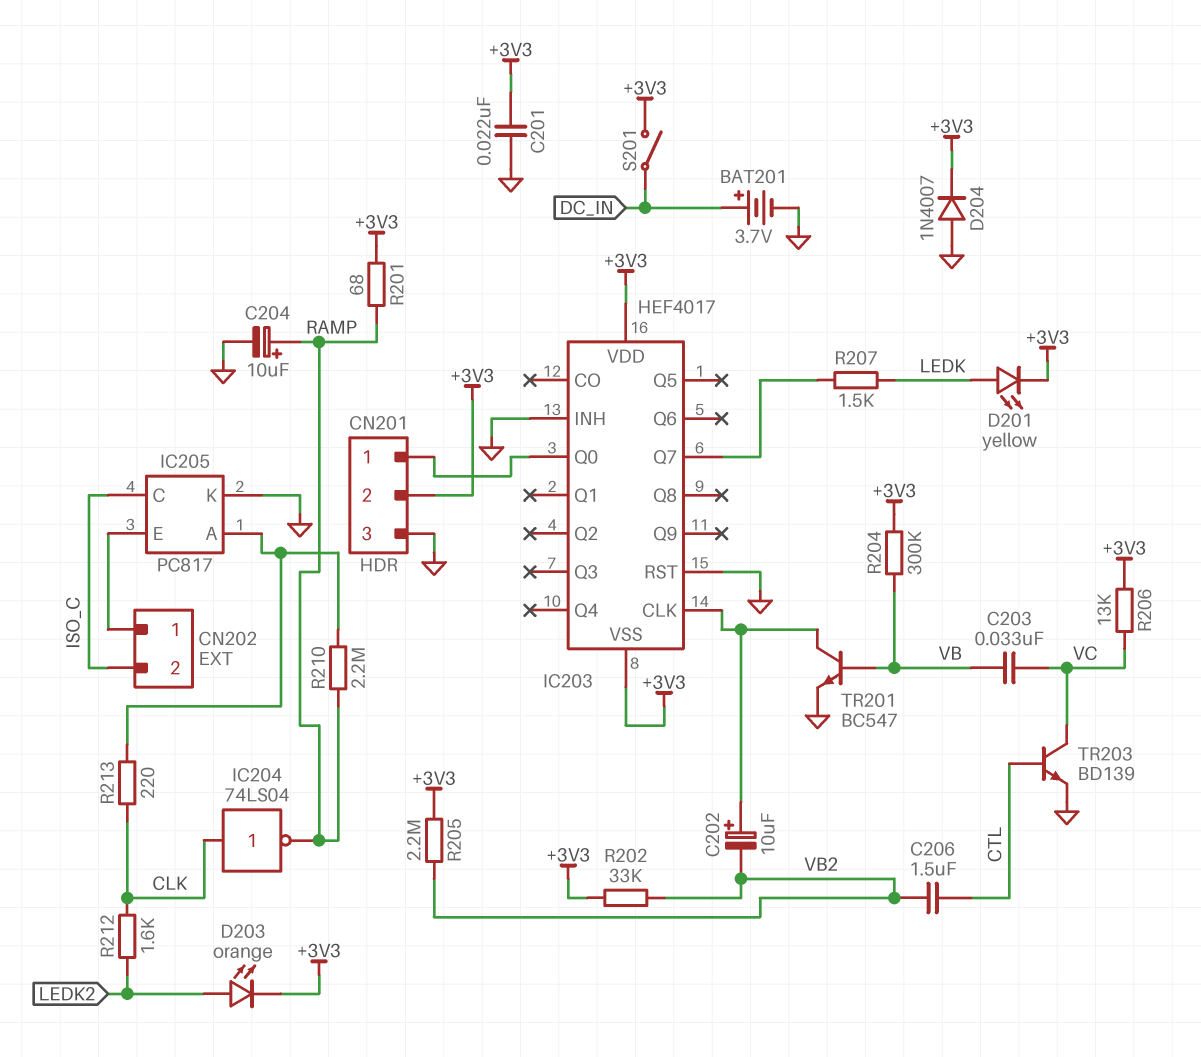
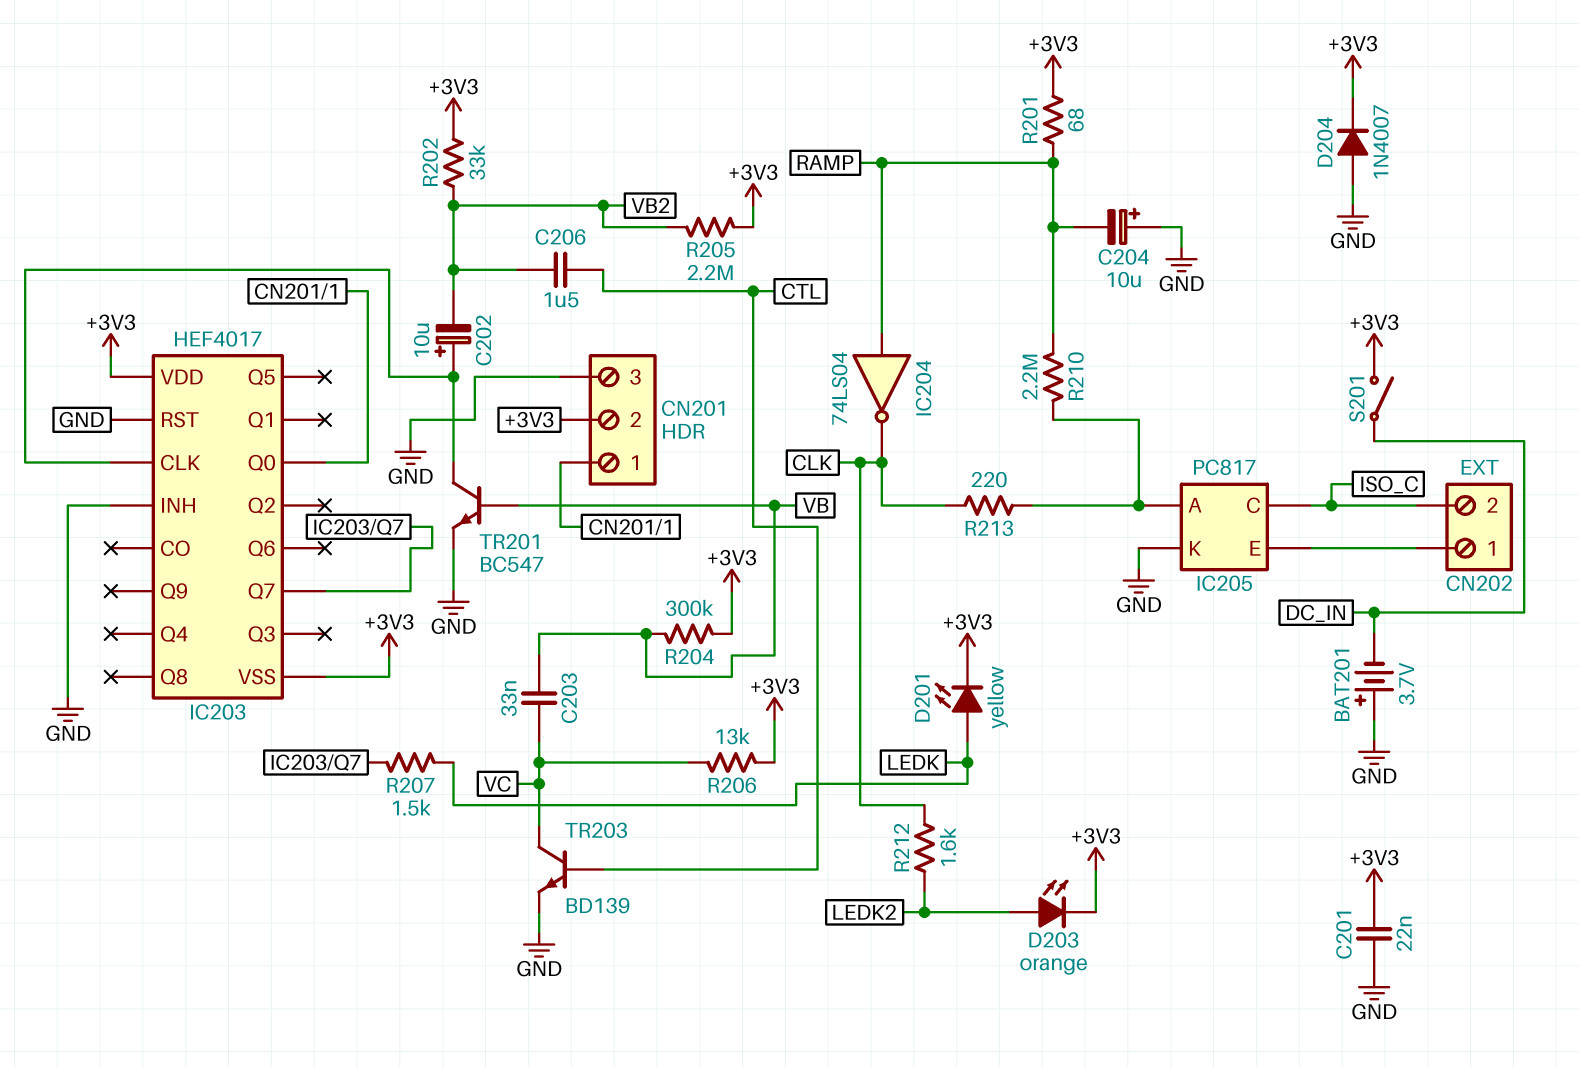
BAT201: 3.7V (plus DC_IN, minus GND) -> 3.7V (plus GND, minus DC_IN)
C204: 10uF (plus RAMP, minus GND) -> 10uF (plus GND, minus RAMP)
IC204: NOT 74LS04 (in CLK, out RAMP) -> NOT 74LS04 (in RAMP, out CLK)

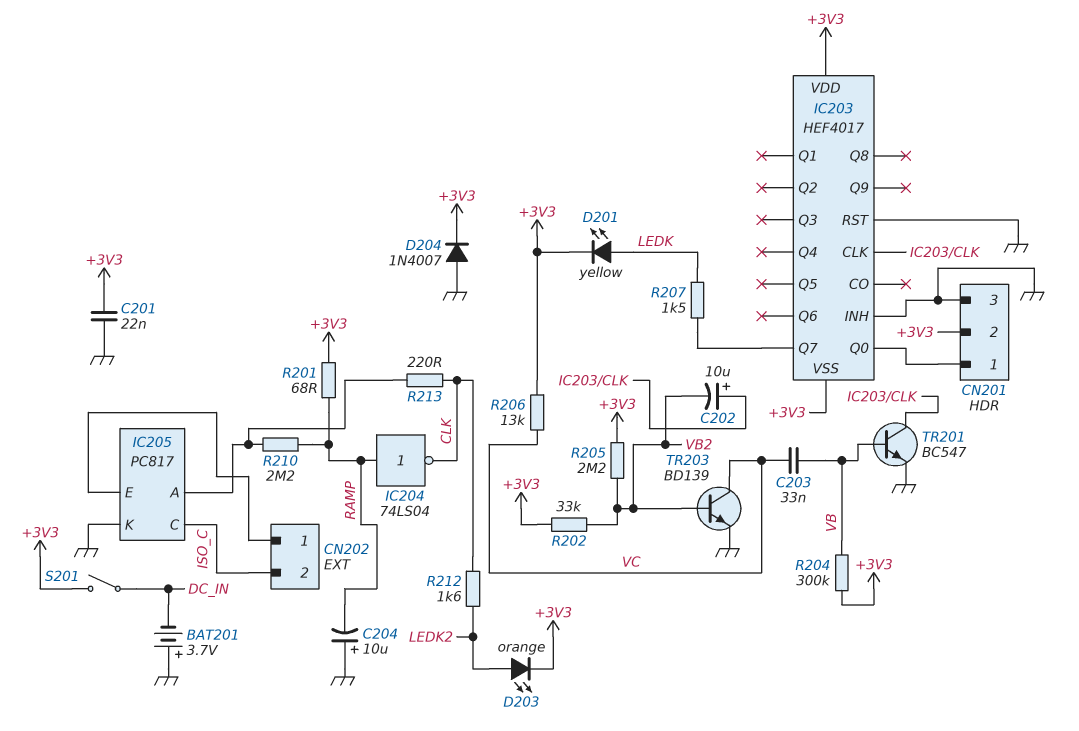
C206: 1.5uF (CTL, VB2) -> none
TR203: NPN BD139 (B CTL, C VC, E GND) -> NPN BD139 (B VB2, C VC, E GND)

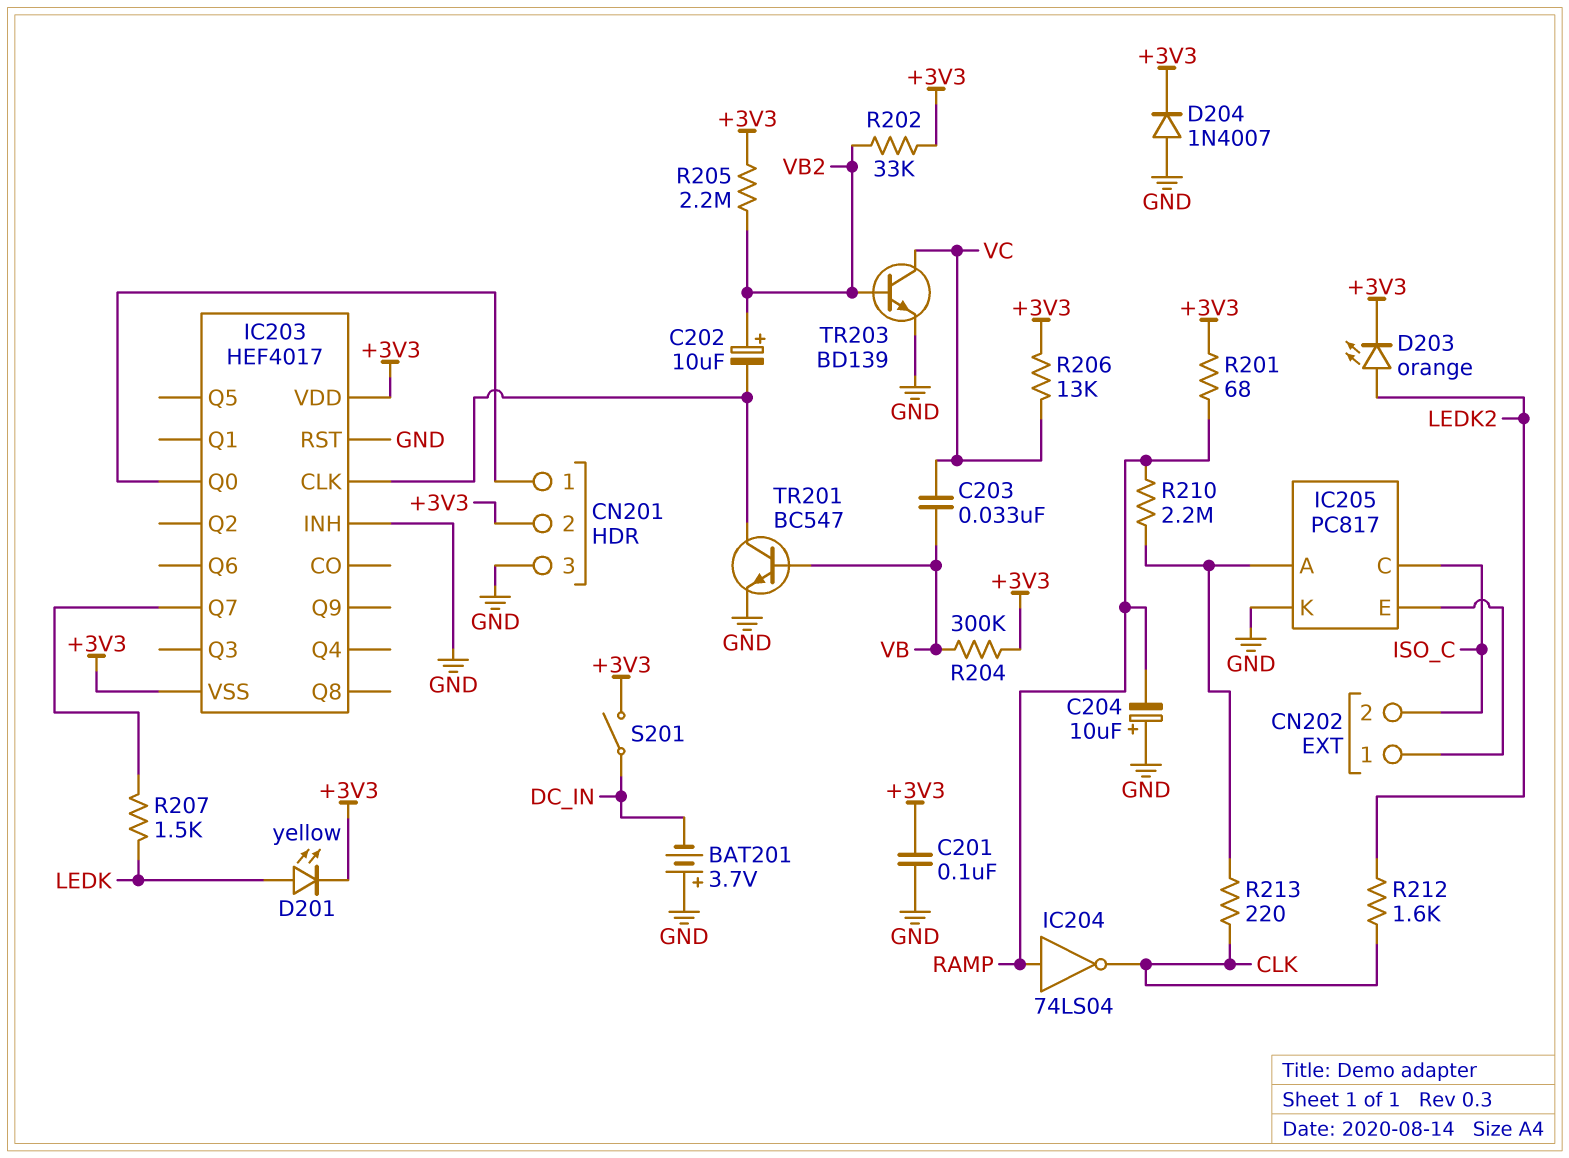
C201: 22nF (+3V3, GND) -> 100nF (+3V3, GND)
C202: 10uF (plus IC203/CLK, minus VB2) -> 10uF (plus VB2, minus IC203/CLK)

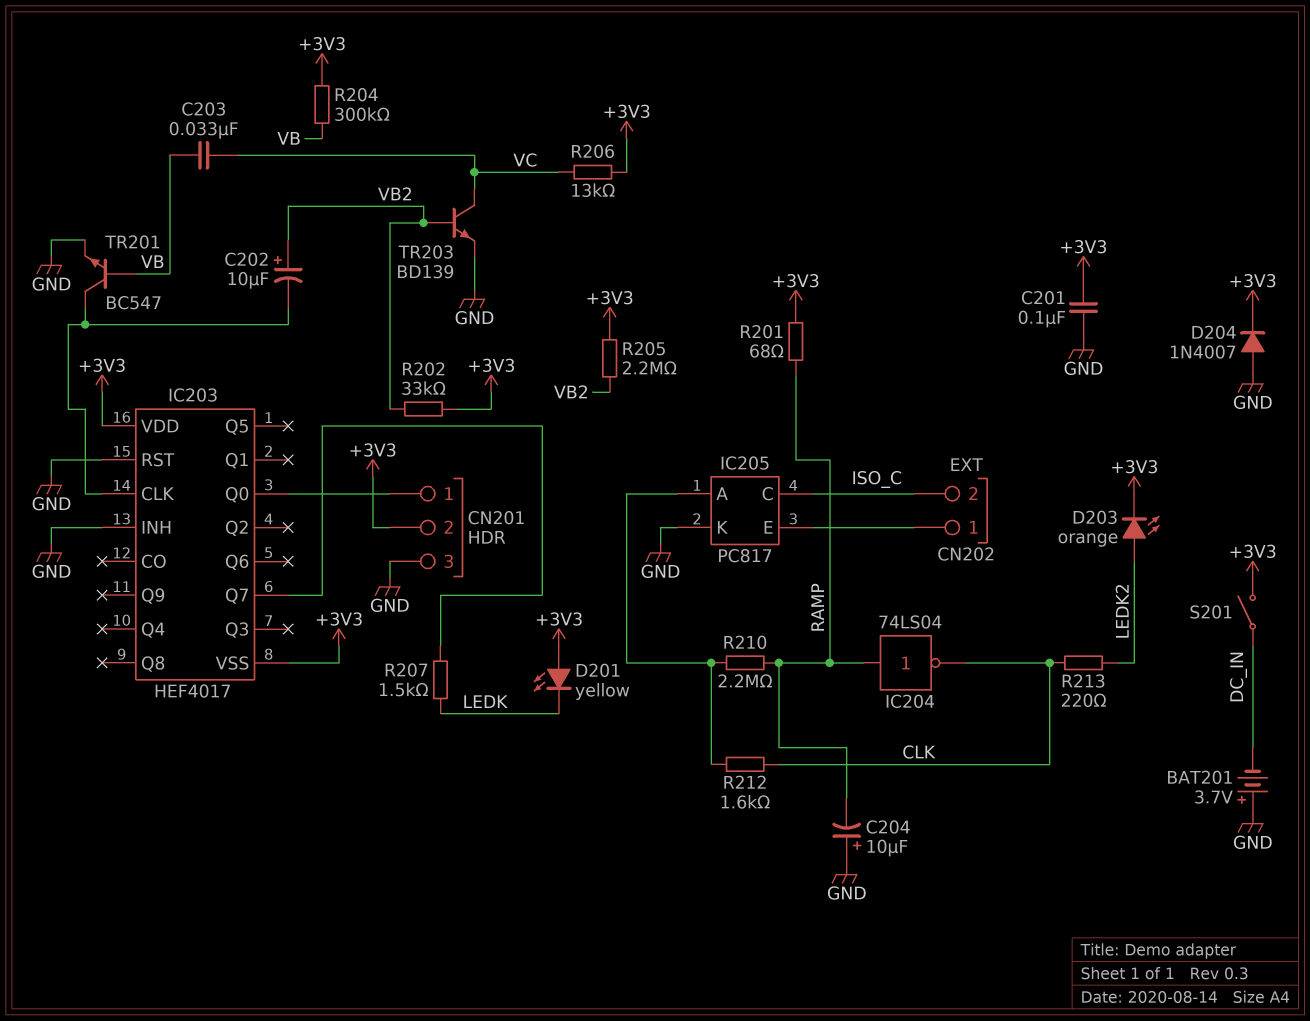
D201: LED yellow (A LEDK, K +3V3) -> LED yellow (A +3V3, K LEDK)
R212: 1.6k (CLK, LEDK2) -> 1.6k (CLK, IC205/A)
R213: 220 (CLK, IC205/A) -> 220 (CLK, LEDK2)

